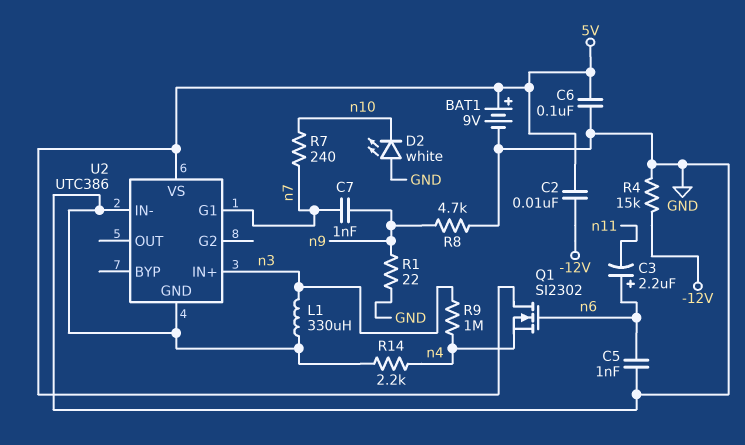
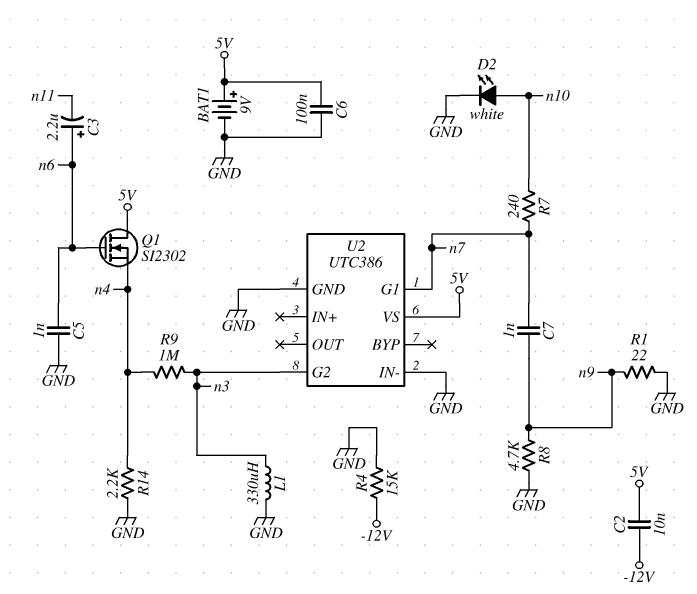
D2: LED white (A GND, K n10) -> LED white (A n10, K GND)
U2 pin G2: none -> n3
U2 pin IN+: n3 -> none

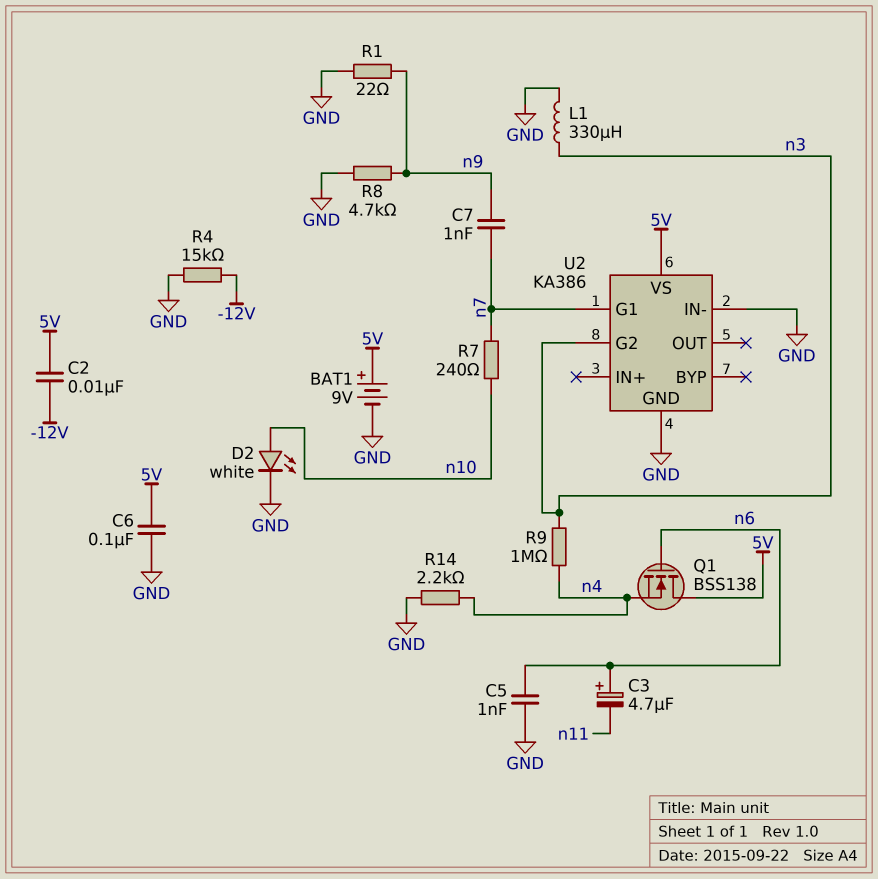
C3: 2.2uF (plus n6, minus n11) -> 4.7uF (plus n6, minus n11)
Q1: NMOS SI2302 (G n6, D 5V, S n4) -> NMOS BSS138 (G n6, D 5V, S n4)
U2: UTC386 -> KA386

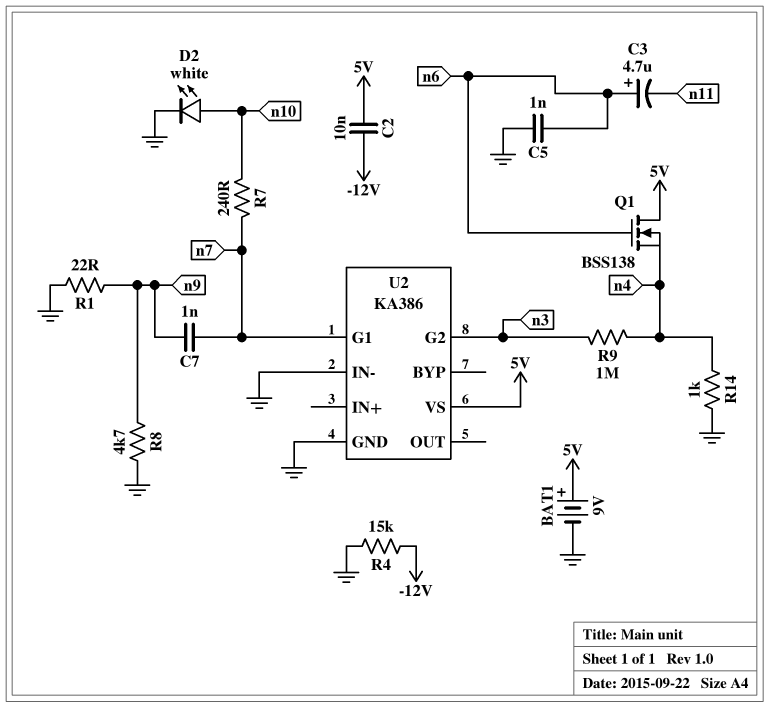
C6: 100nF (5V, GND) -> none
L1: 330uH (GND, n3) -> none
R14: 2.2k (GND, n4) -> 1k (GND, n4)

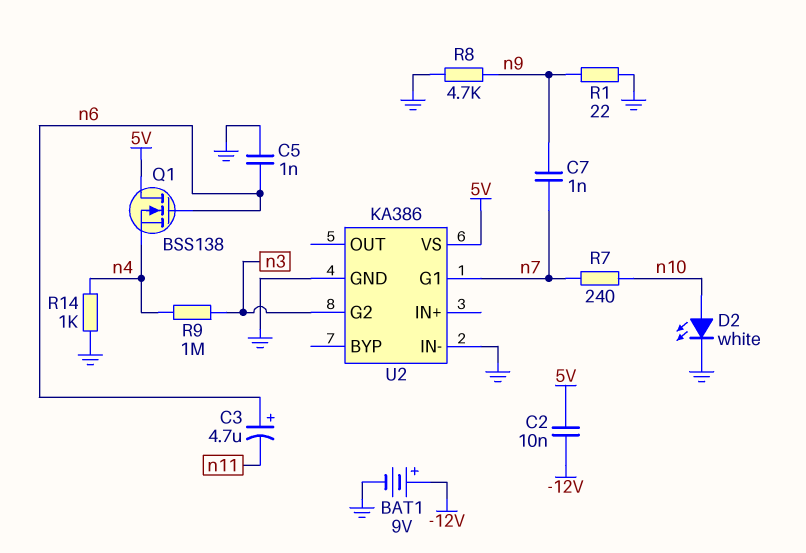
BAT1: 9V (plus 5V, minus GND) -> 9V (plus -12V, minus GND)
R4: 15k (-12V, GND) -> none

